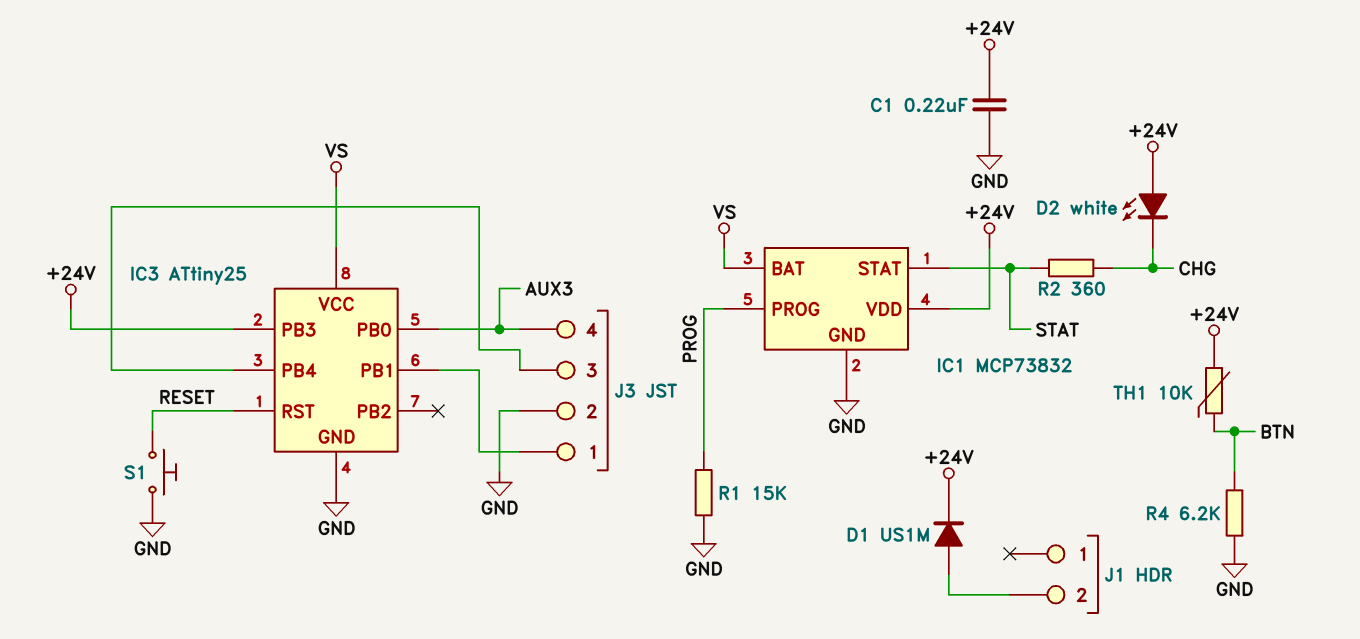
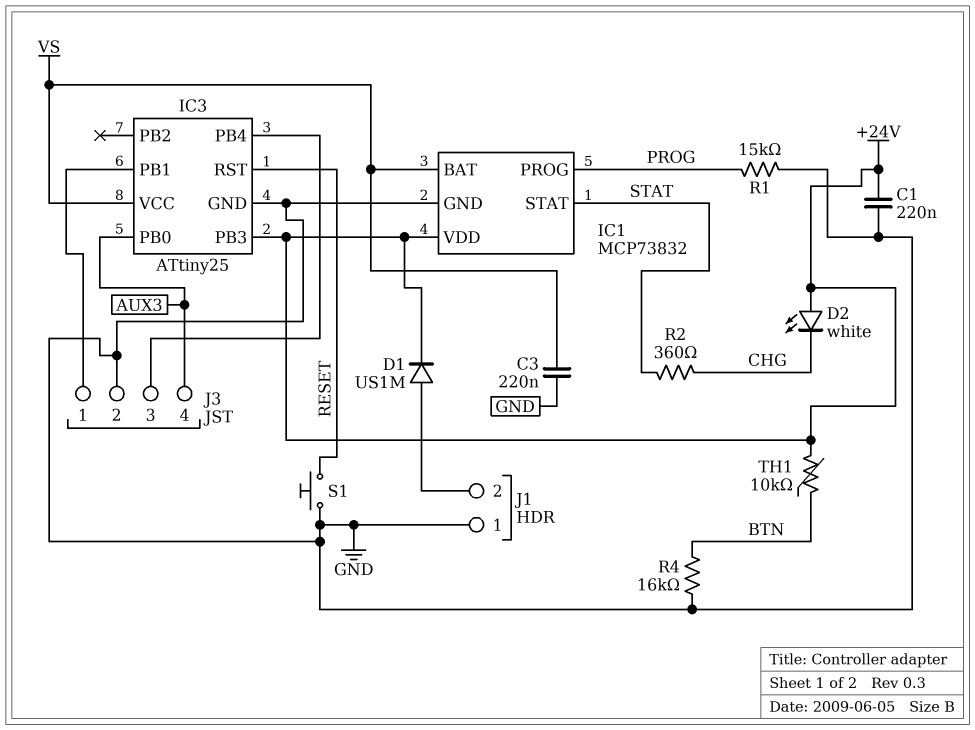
C3: none -> 220nF (GND, VS)
J1 pin 1: none -> GND
R4: 6.2k (BTN, GND) -> 16k (BTN, GND)

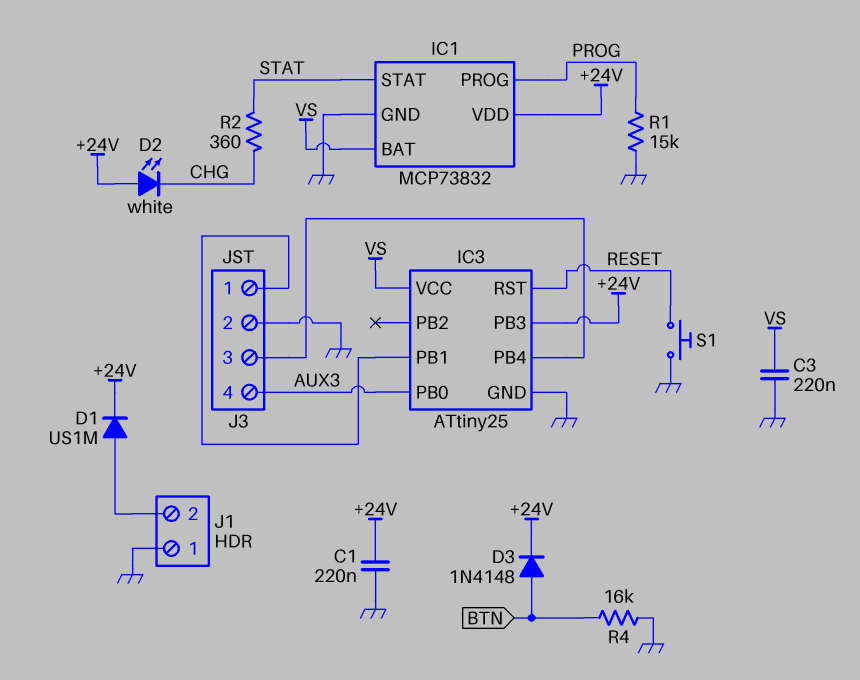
D3: none -> diode 1N4148 (A BTN, K +24V)
TH1: 10k (+24V, BTN) -> none

